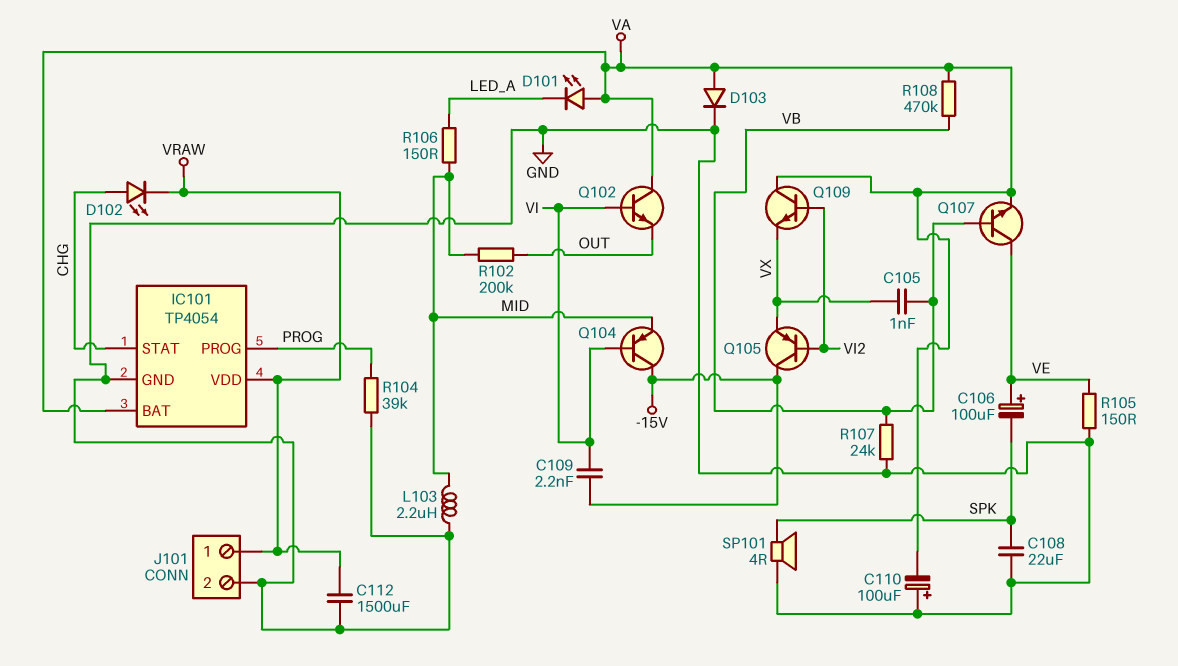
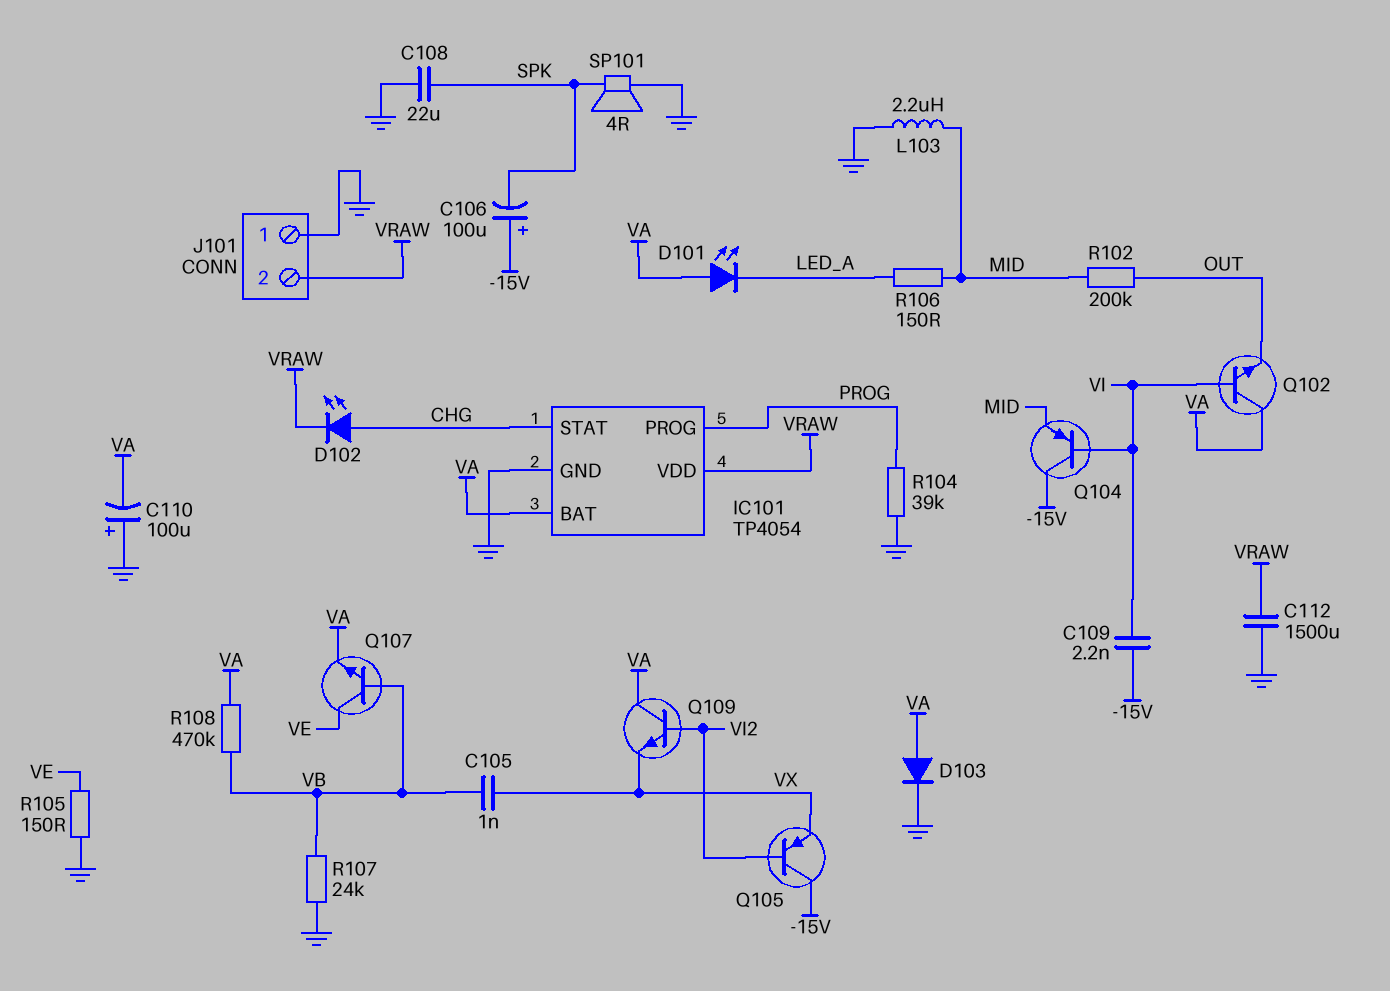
C106: 100uF (plus VE, minus SPK) -> 100uF (plus -15V, minus SPK)
J101 pin 1: VRAW -> GND
J101 pin 2: GND -> VRAW

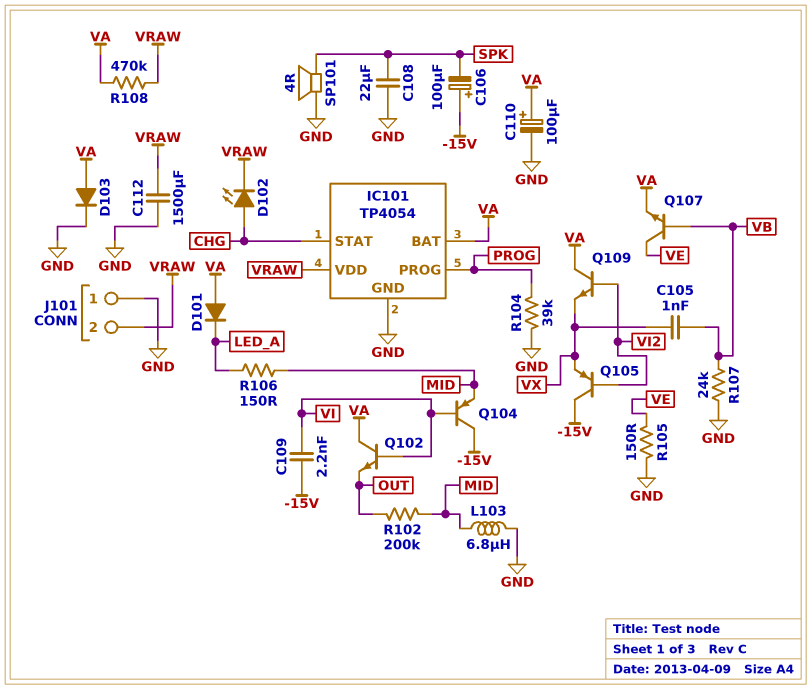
C110: 100uF (plus GND, minus VA) -> 100uF (plus VA, minus GND)
D101: LED (A VA, K LED_A) -> diode (A VA, K LED_A)
L103: 2.2uH (GND, MID) -> 6.8uH (GND, MID)
R108: 470k (VA, VB) -> 470k (VA, VRAW)

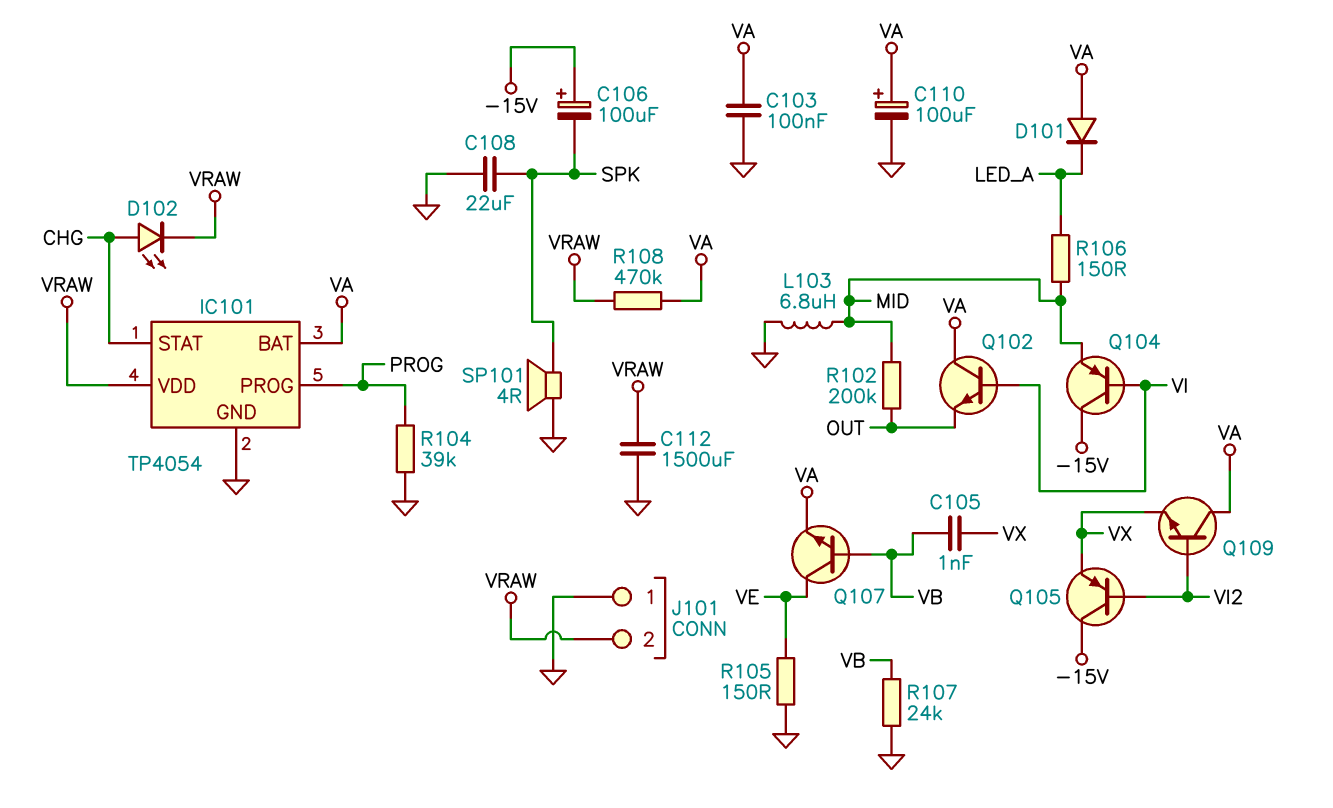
C103: none -> 100nF (GND, VA)
C109: 2.2nF (-15V, VI) -> none
D103: diode (A VA, K GND) -> none

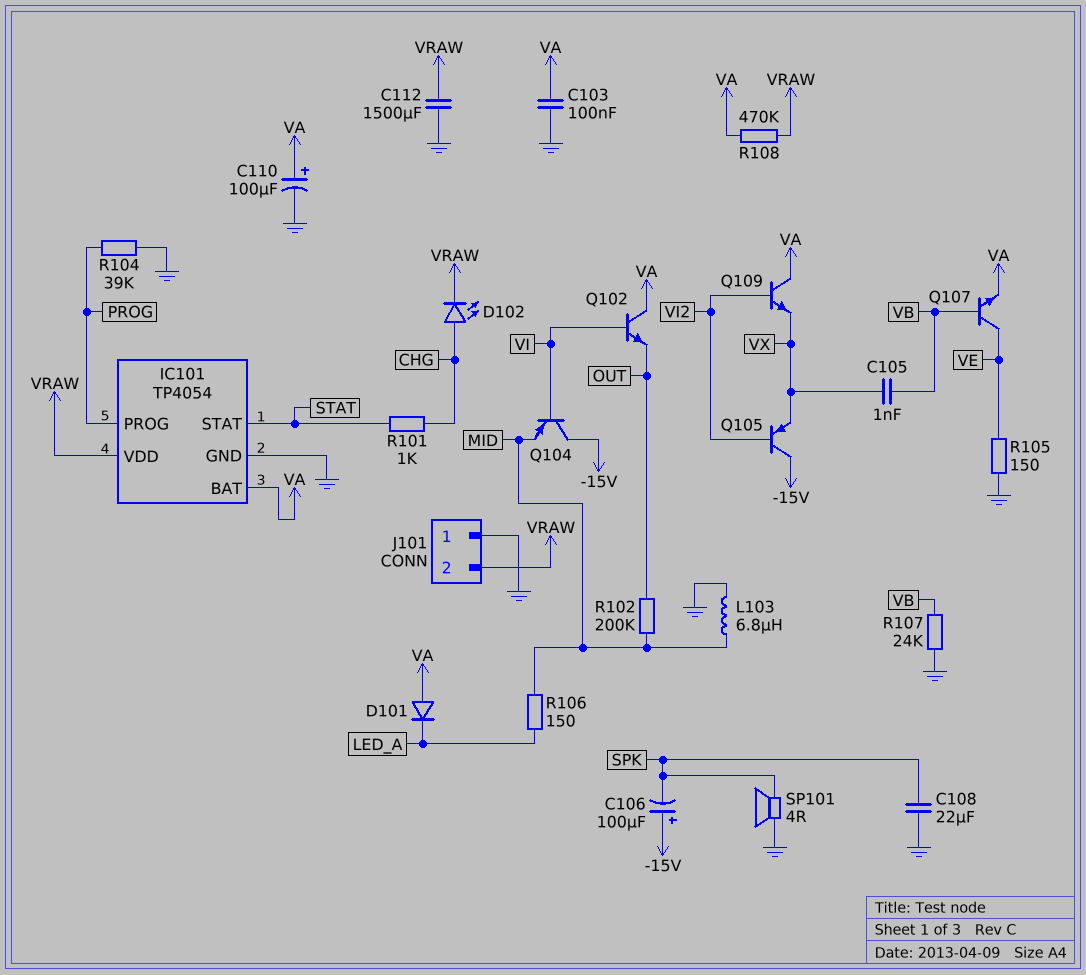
IC101 pin STAT: CHG -> STAT
R101: none -> 1k (CHG, STAT)

